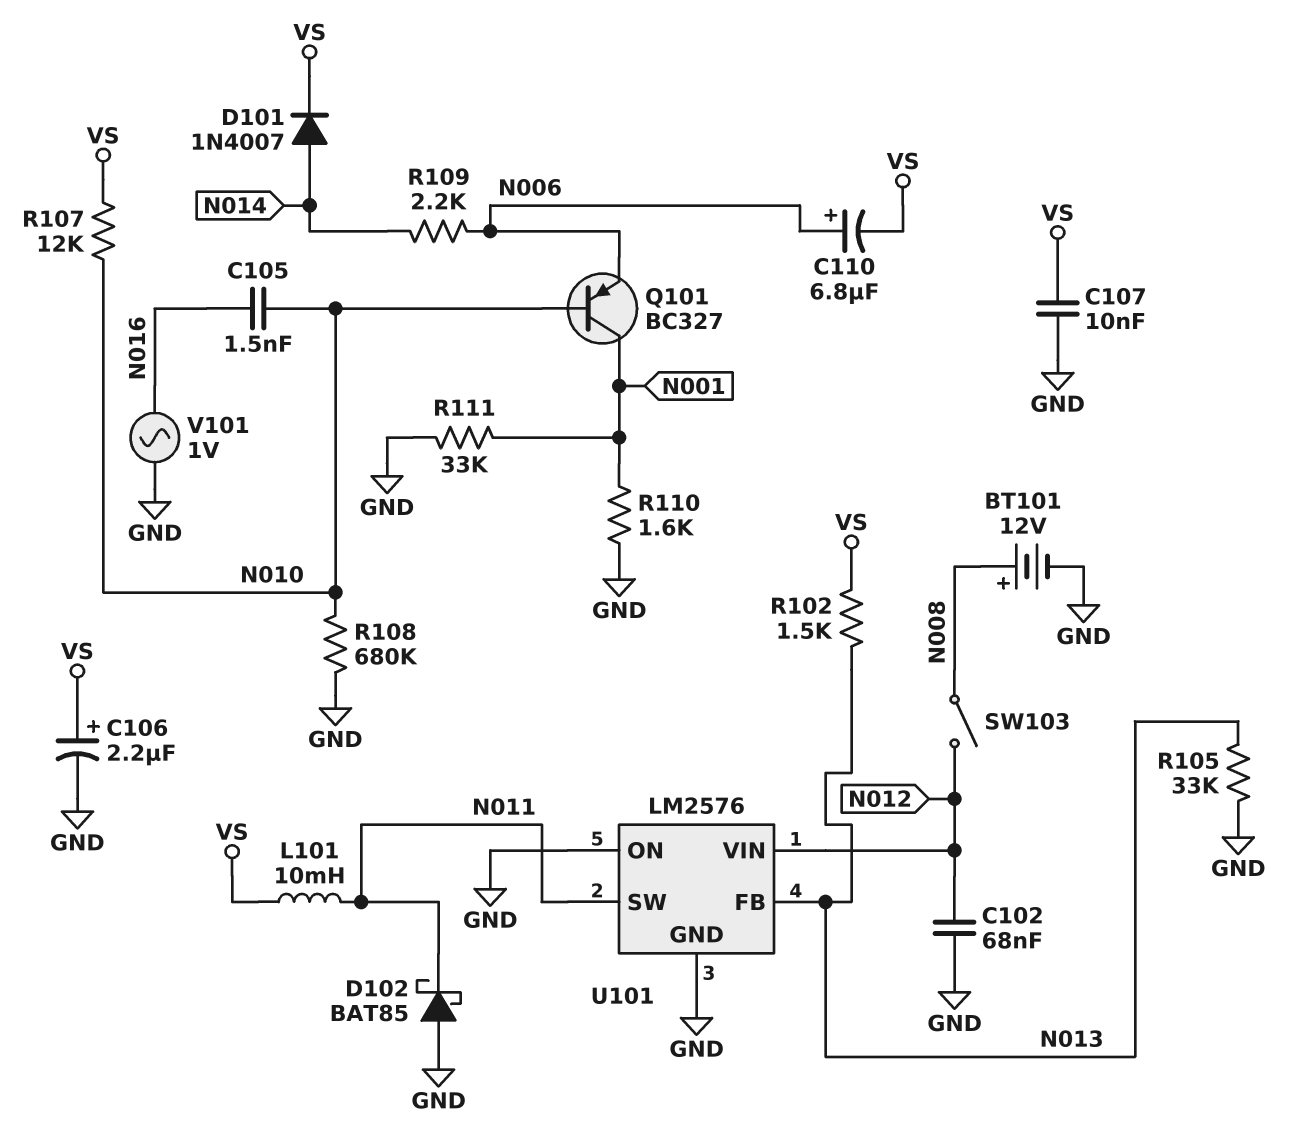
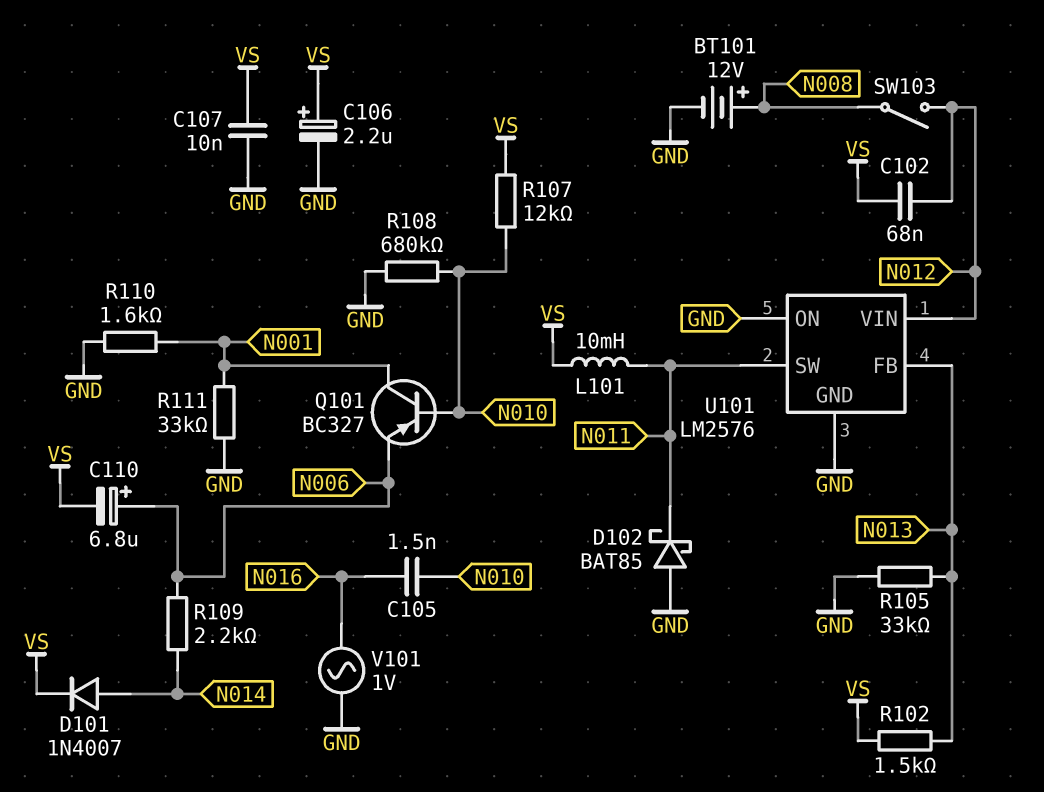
C102: 68nF (GND, N012) -> 68nF (N012, VS)

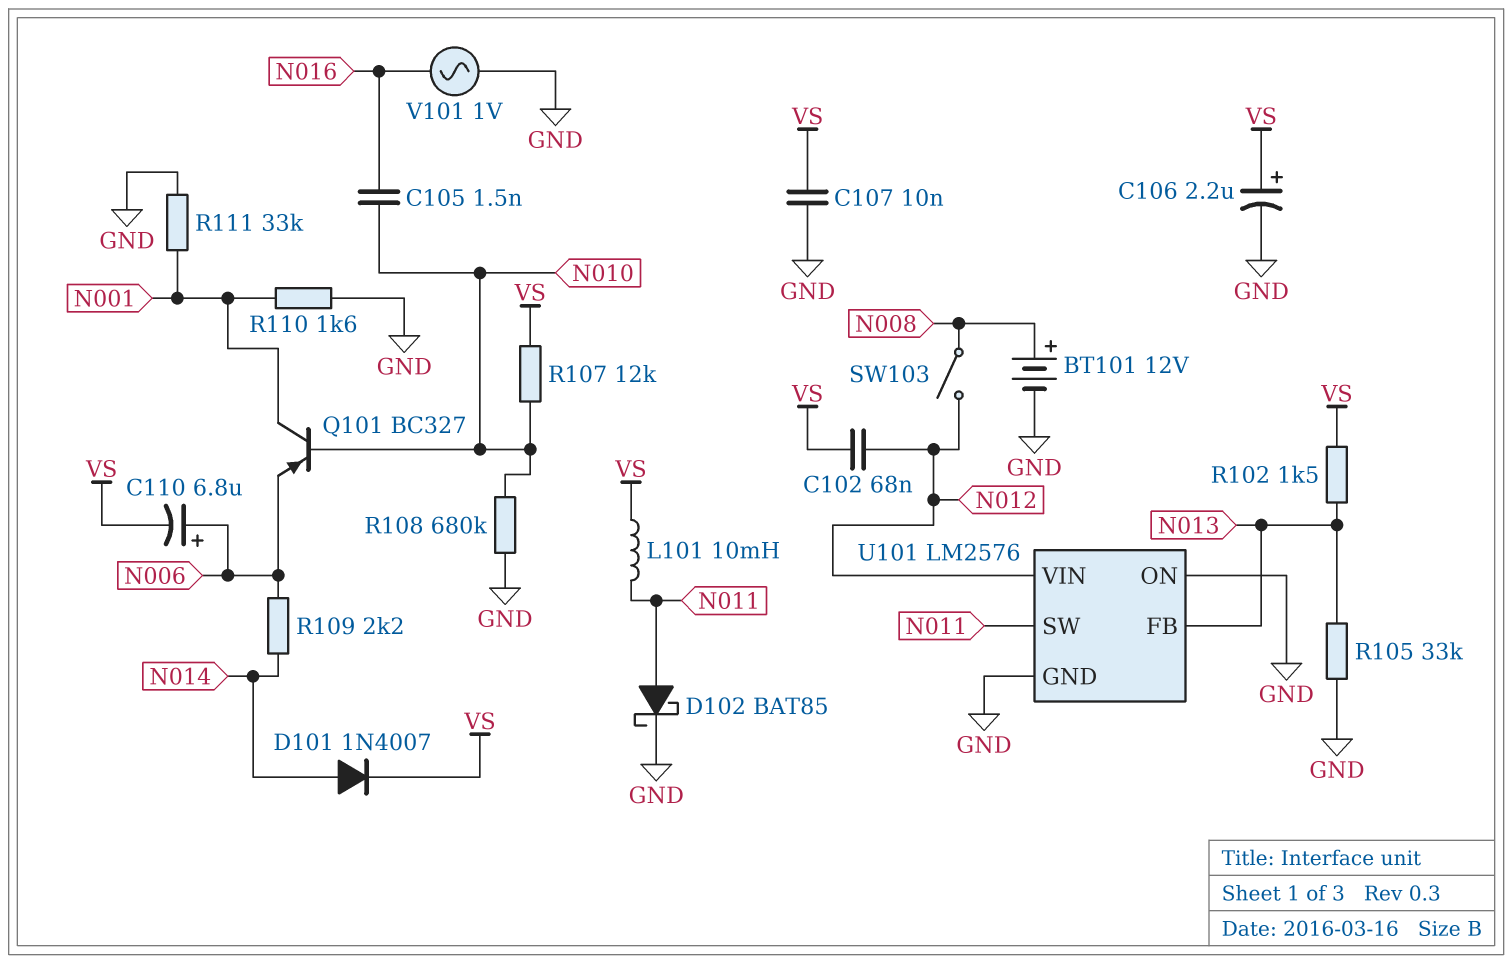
D102: schottky BAT85 (A GND, K N011) -> schottky BAT85 (A N011, K GND)

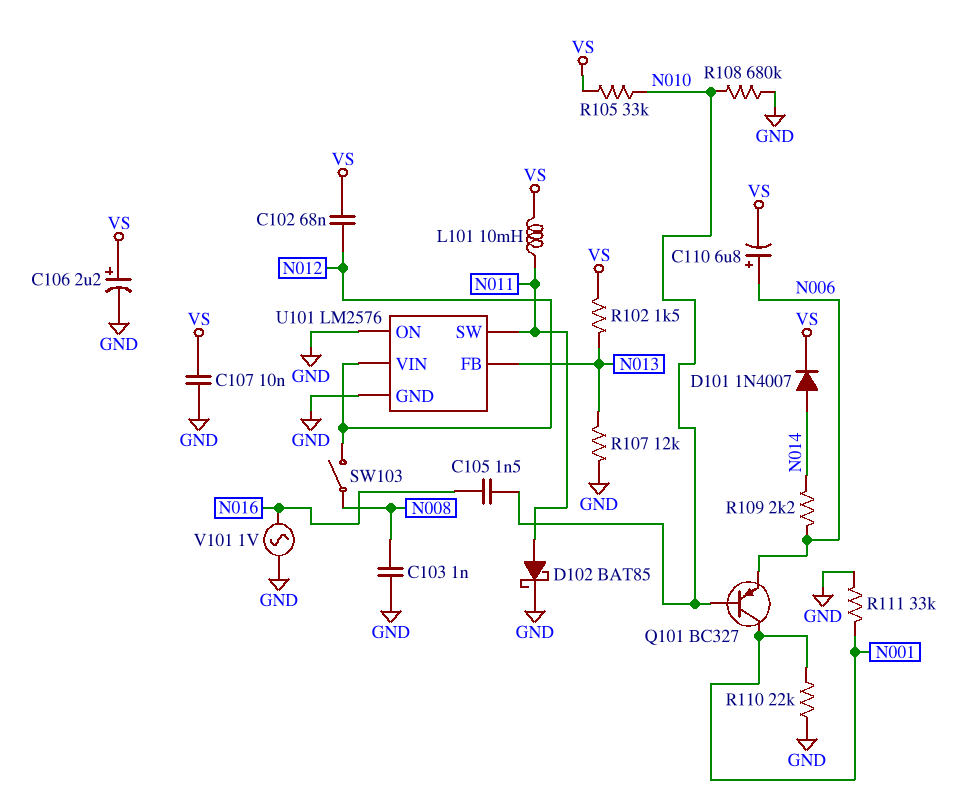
BT101: 12V (plus N008, minus GND) -> none
C103: none -> 1nF (GND, N008)
R105: 33k (GND, N013) -> 33k (N010, VS)
R107: 12k (N010, VS) -> 12k (GND, N013)
R110: 1.6k (GND, N001) -> 22k (GND, N001)

